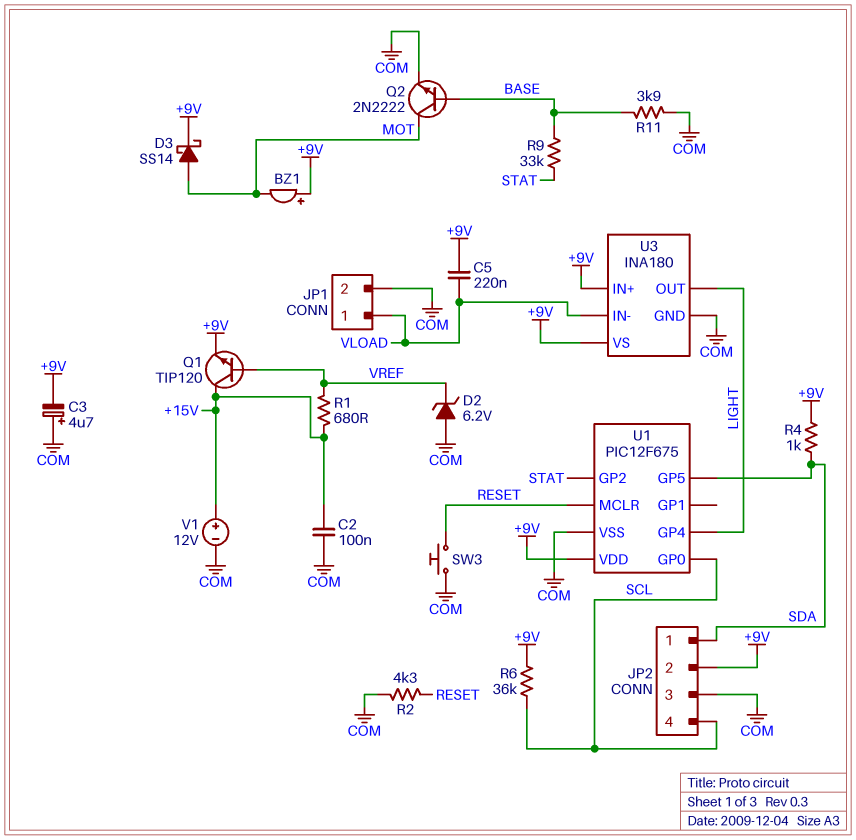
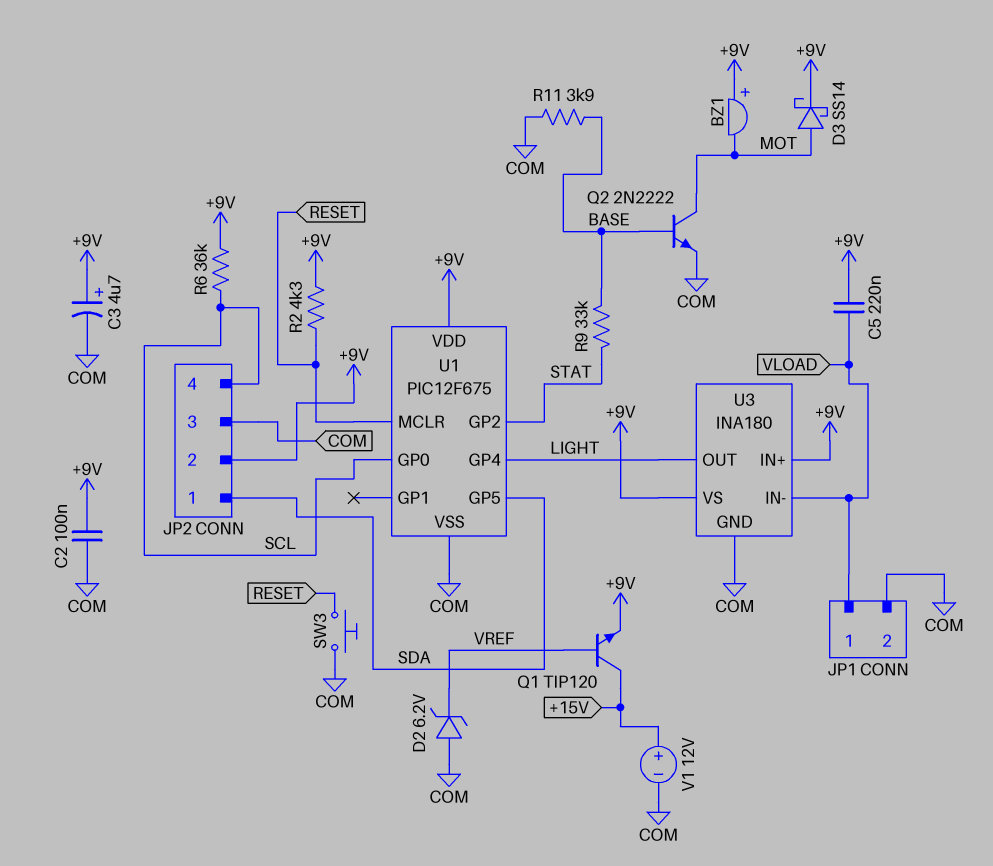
C2: 100nF (+15V, COM) -> 100nF (+9V, COM)
C3: 4.7uF (plus COM, minus +9V) -> 4.7uF (plus +9V, minus COM)
R1: 680 (+15V, VREF) -> none
R2: 4.3k (COM, RESET) -> 4.3k (+9V, RESET)
R4: 1k (+9V, SDA) -> none

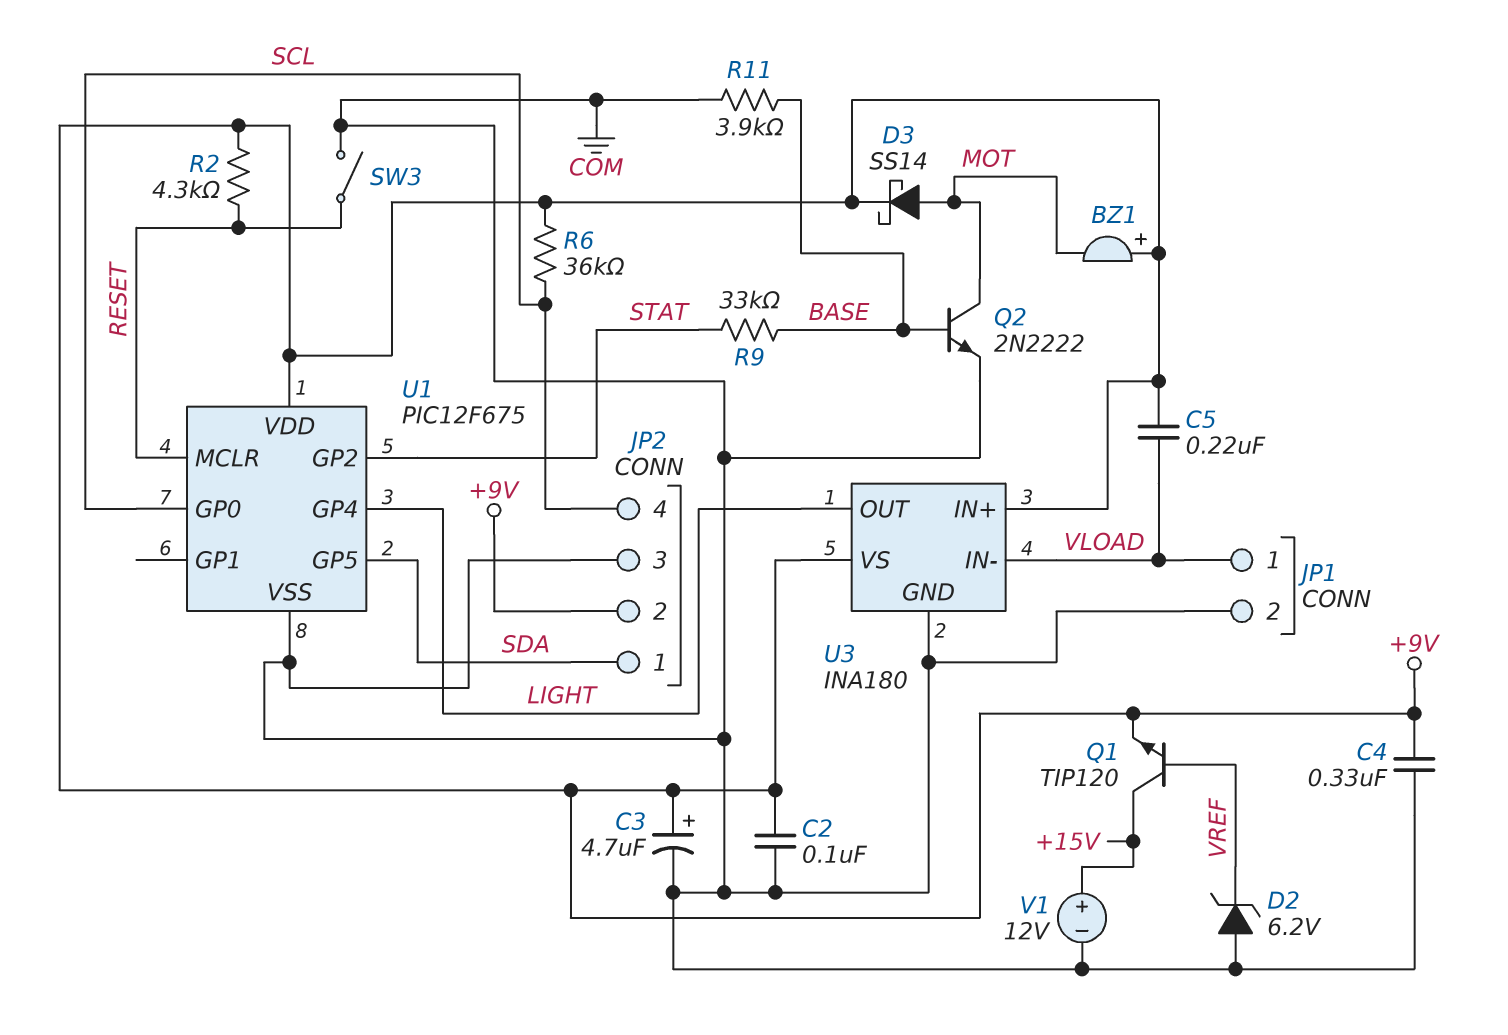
C4: none -> 330nF (+9V, COM)
SW3: button (COM, RESET) -> switch (COM, RESET)

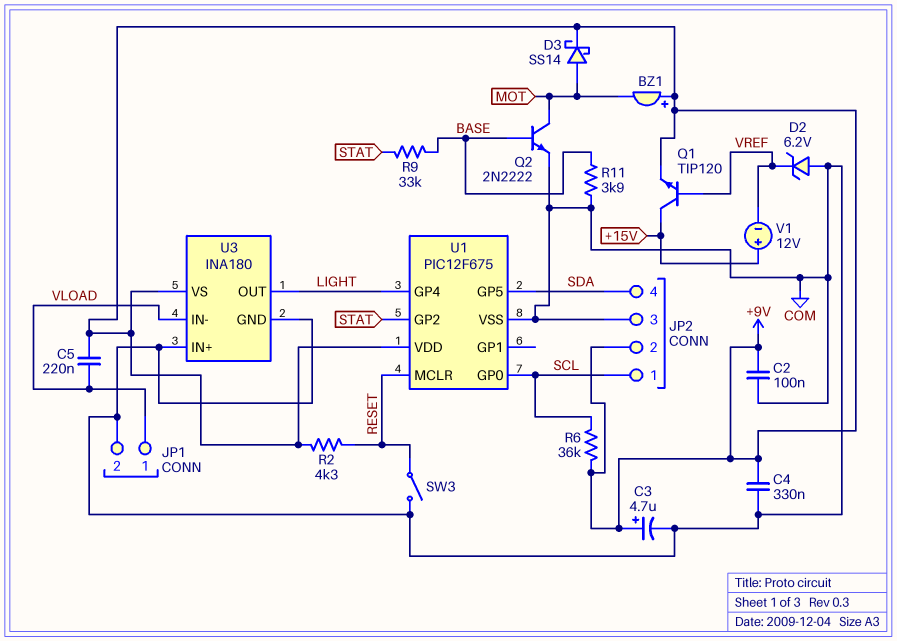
JP2 pin 1: SDA -> SCL
JP2 pin 4: SCL -> SDA
U3 pin IN+: +9V -> COM
V1: 12V (plus +15V, minus COM) -> 12V (plus +15V, minus VREF)

